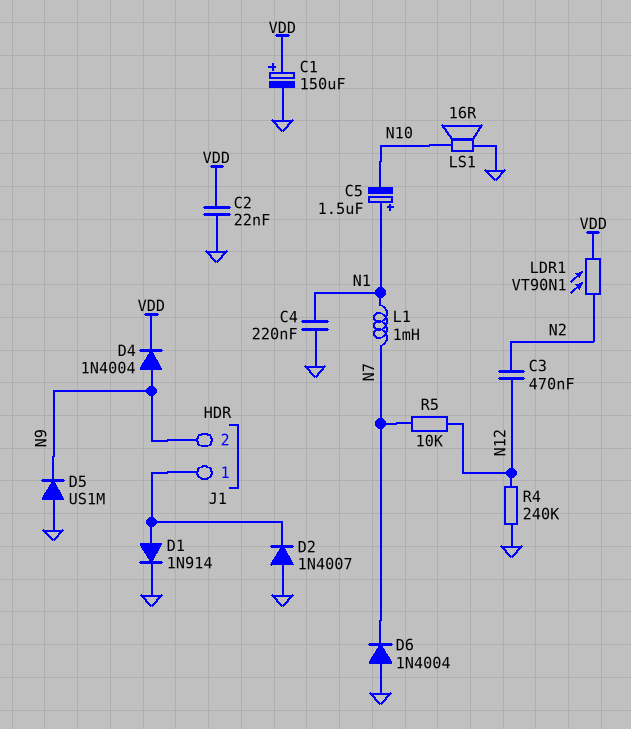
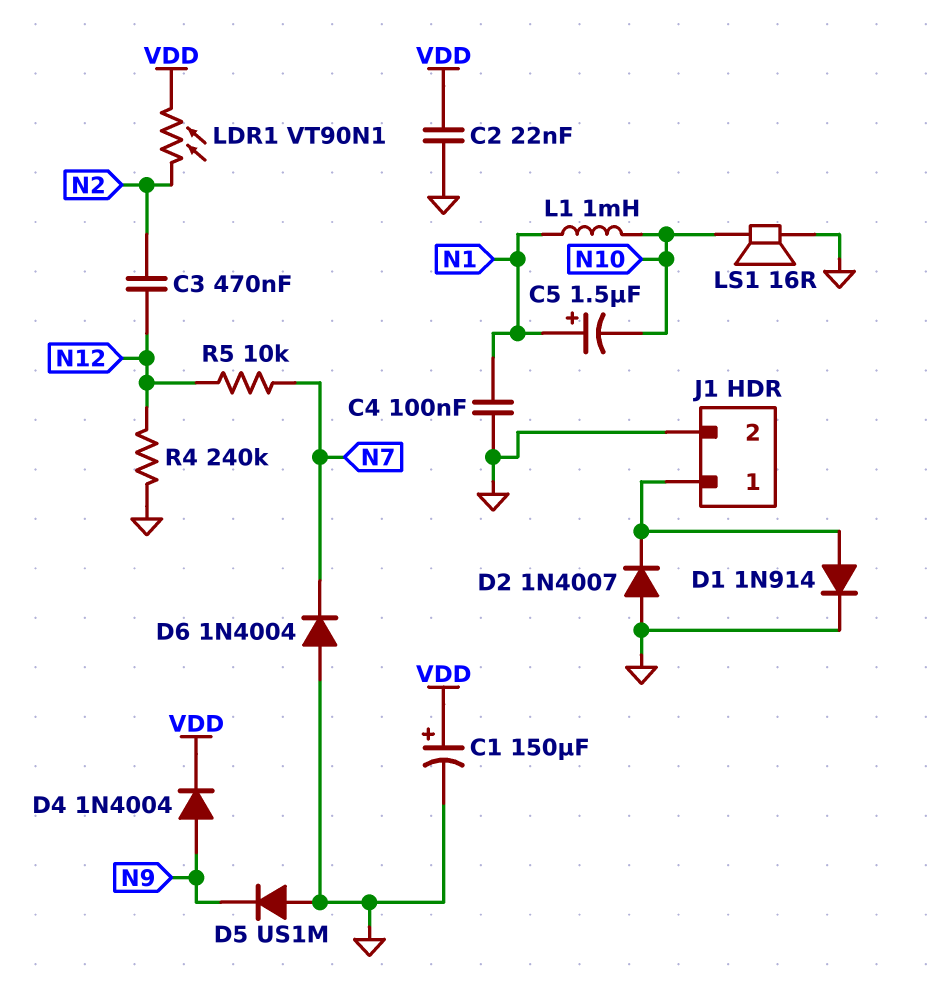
C4: 220nF (GND, N1) -> 100nF (GND, N1)
J1 pin 2: N9 -> GND
L1: 1mH (N1, N7) -> 1mH (N1, N10)

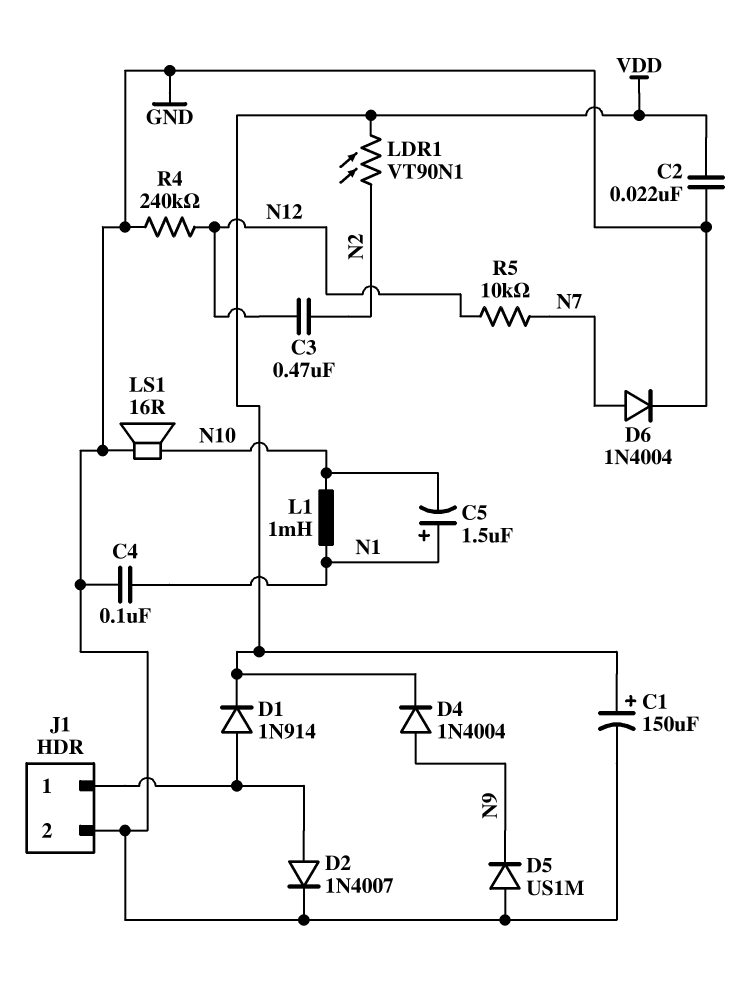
D1: diode 1N914 (A J1/1, K GND) -> diode 1N914 (A J1/1, K VDD)
D2: diode 1N4007 (A GND, K J1/1) -> diode 1N4007 (A J1/1, K GND)
D6: diode 1N4004 (A GND, K N7) -> diode 1N4004 (A N7, K GND)

